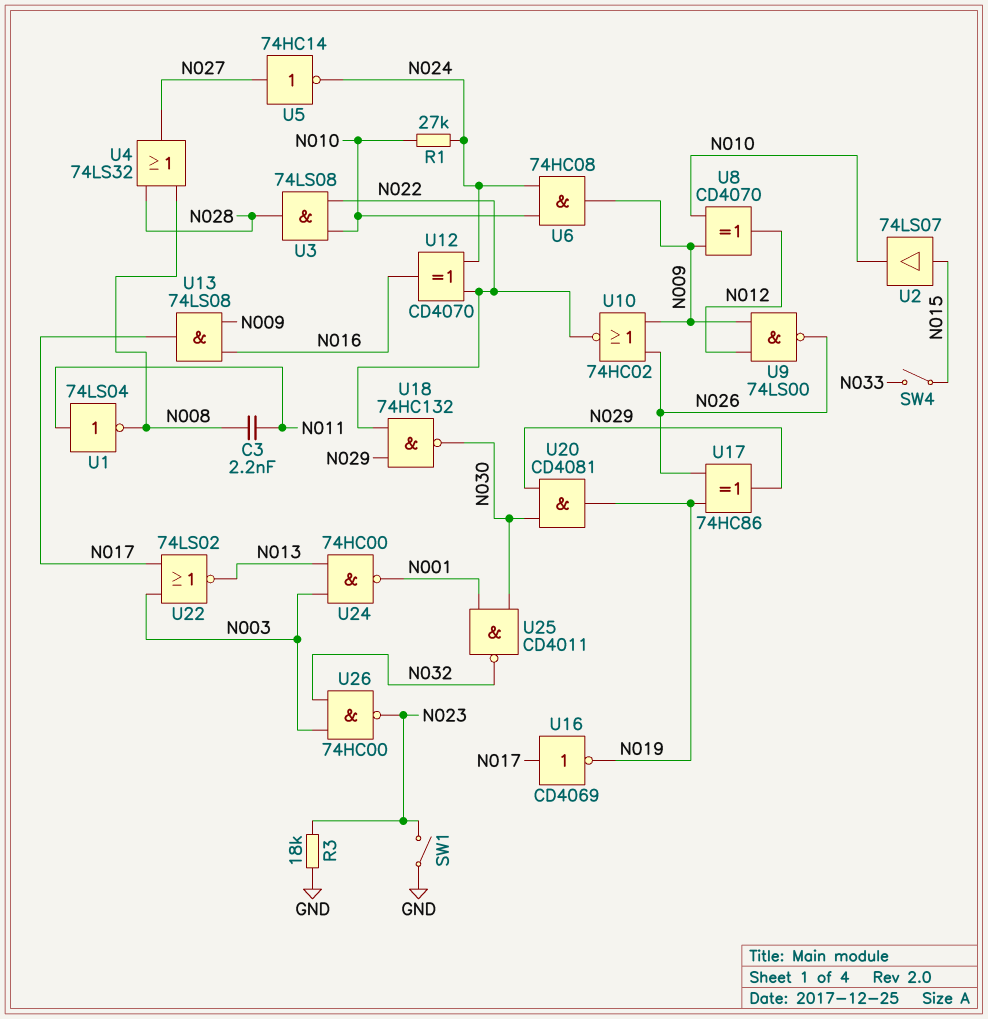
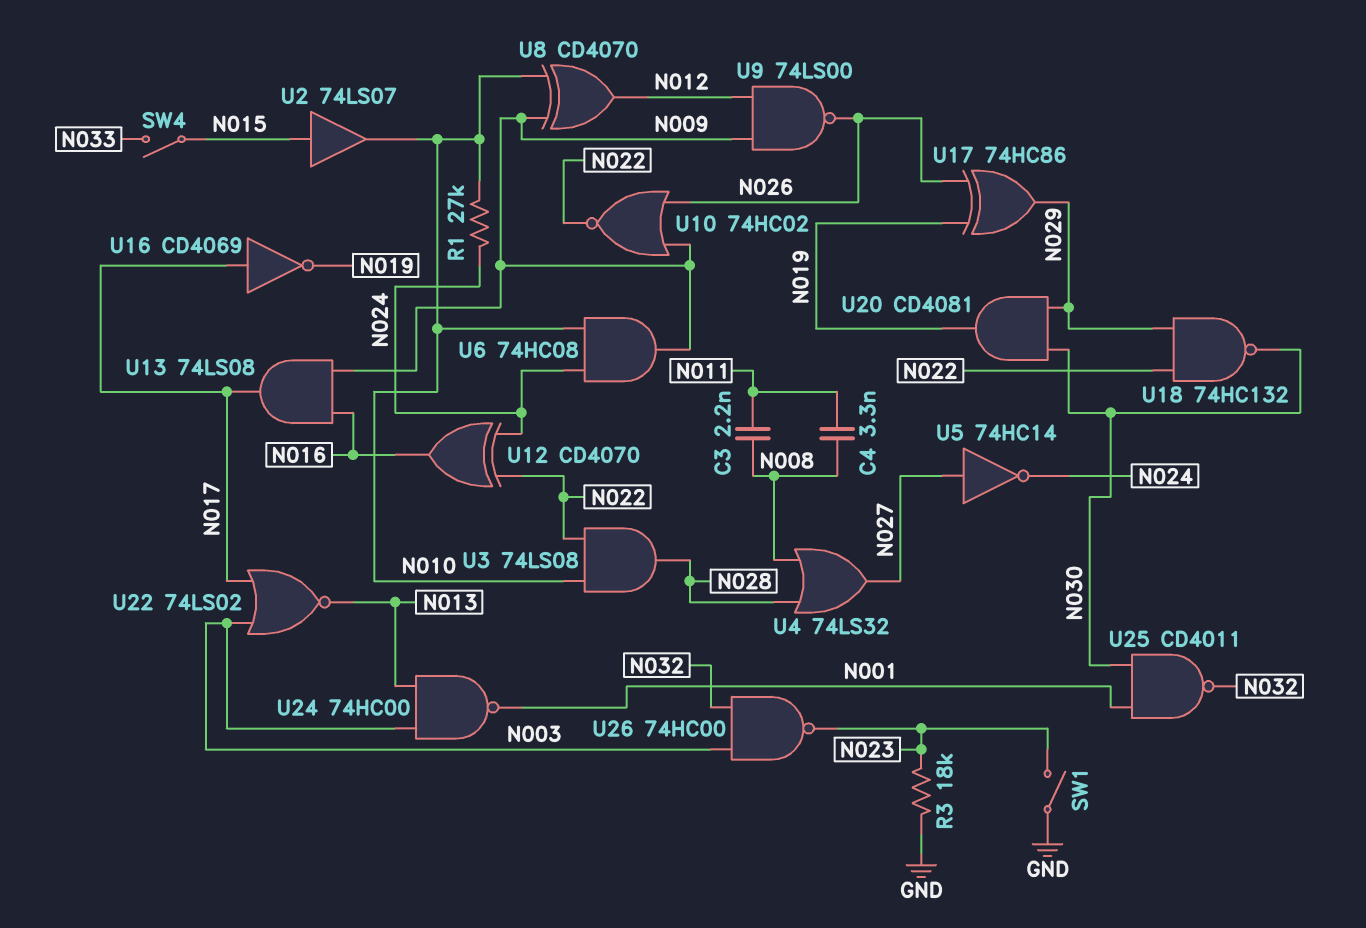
C4: none -> 3.3nF (N008, N011)
U1: NOT 74LS04 (in N011, out N008) -> none

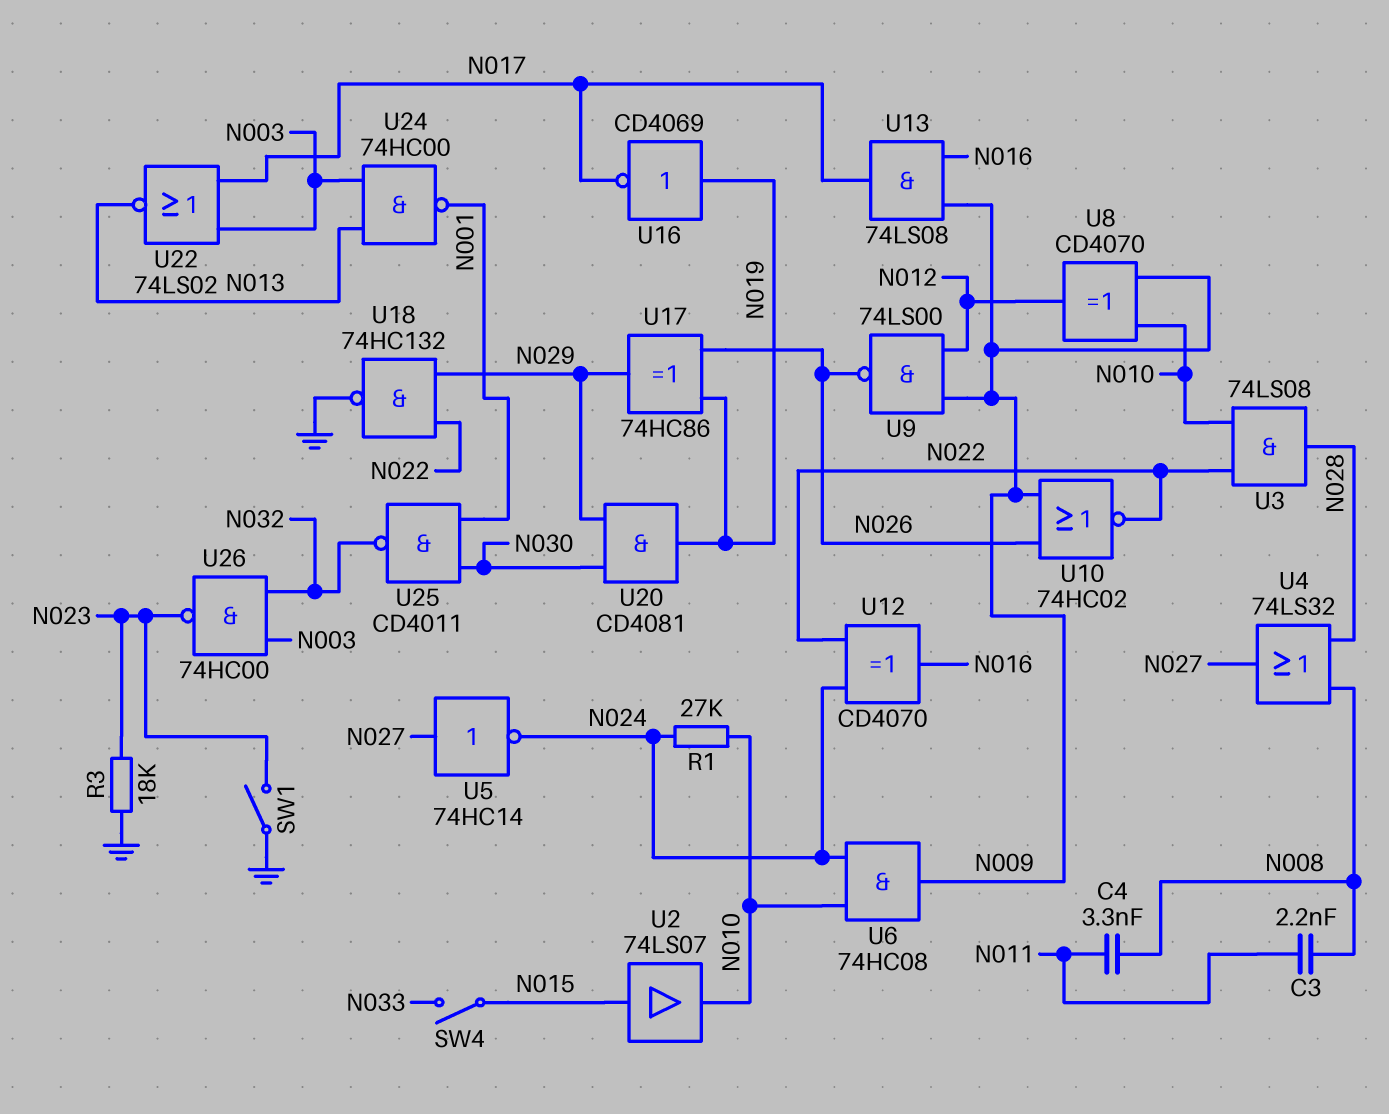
U16: NOT CD4069 (in N017, out N019) -> NOT CD4069 (in N019, out N017)
U18: NAND 74HC132 (in N022, in N029, out N030) -> NAND 74HC132 (in N022, in N029, out GND)

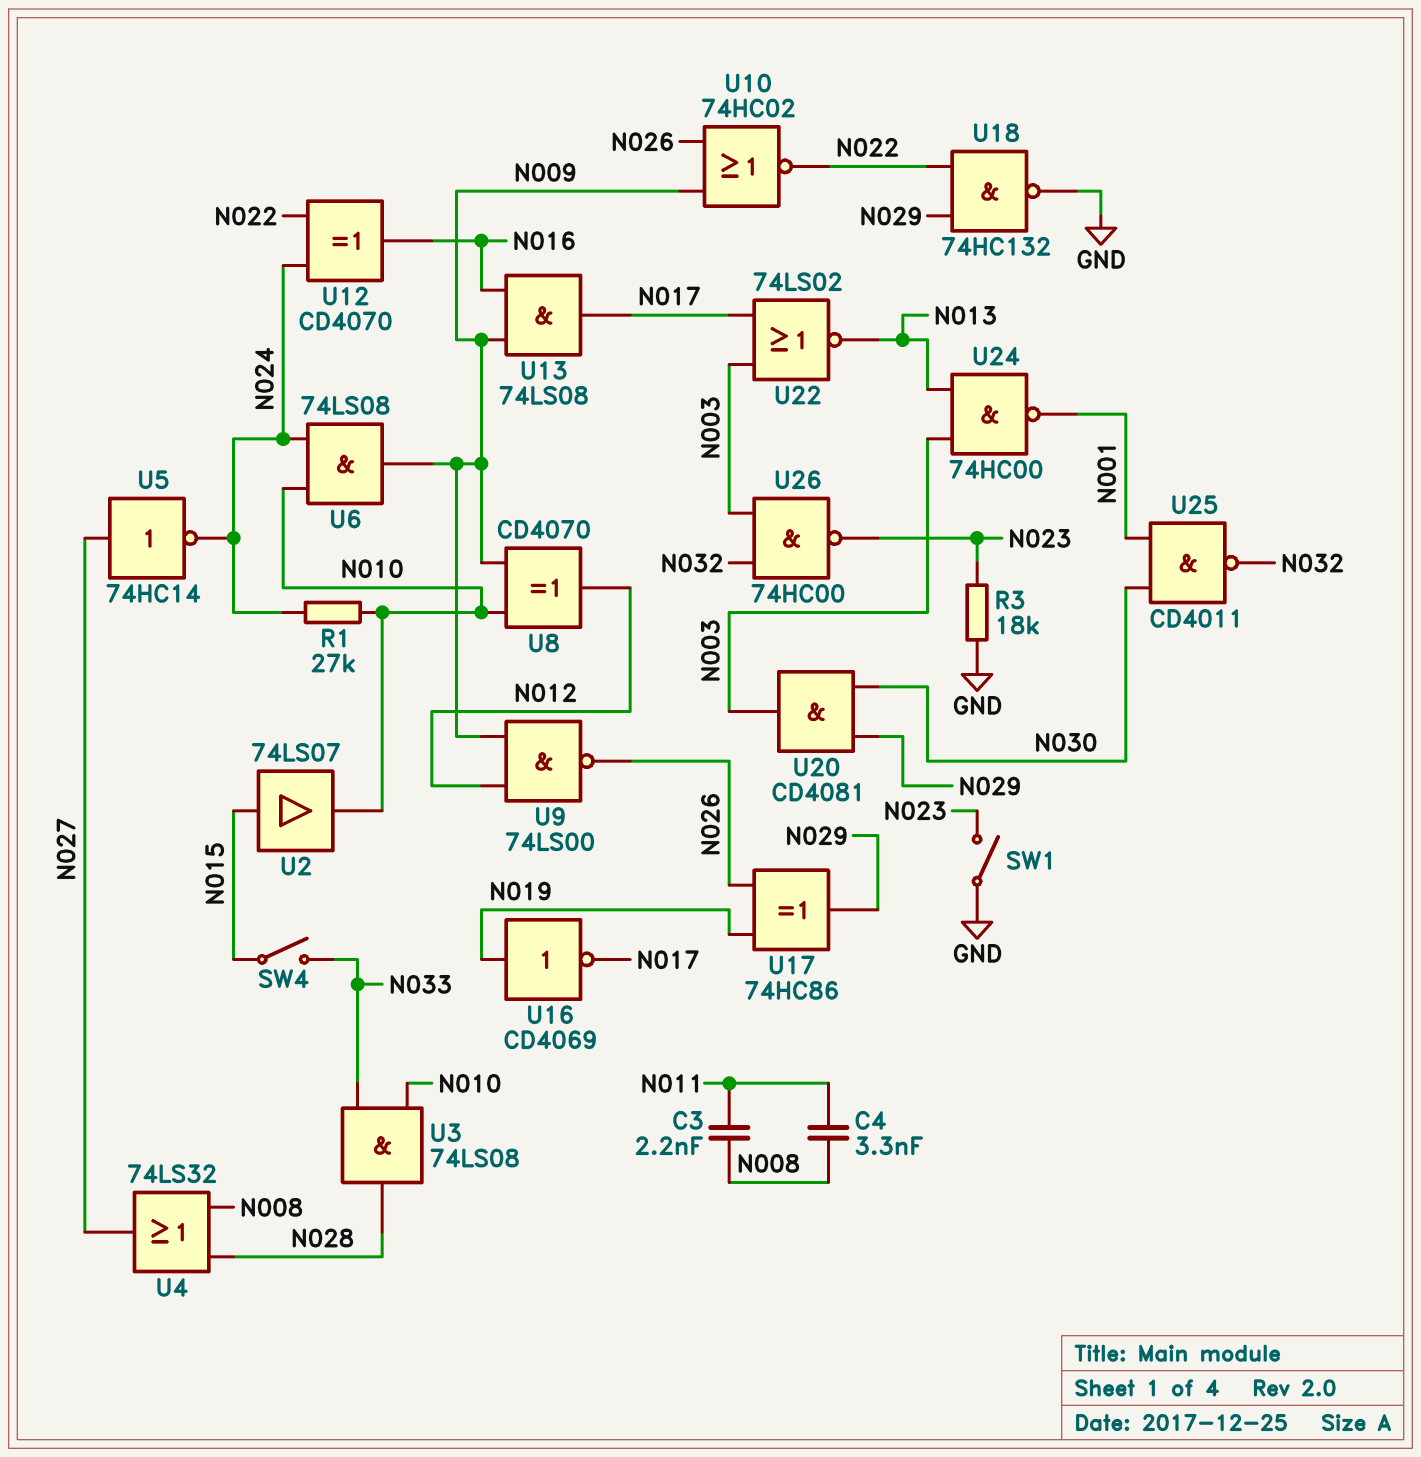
U3: AND 74LS08 (in N010, in N022, out N028) -> AND 74LS08 (in N010, in N033, out N028)
U6: AND 74HC08 (in N010, in N024, out N009) -> AND 74LS08 (in N010, in N024, out N009)
U20: AND CD4081 (in N029, in N030, out N019) -> AND CD4081 (in N029, in N030, out N003)

